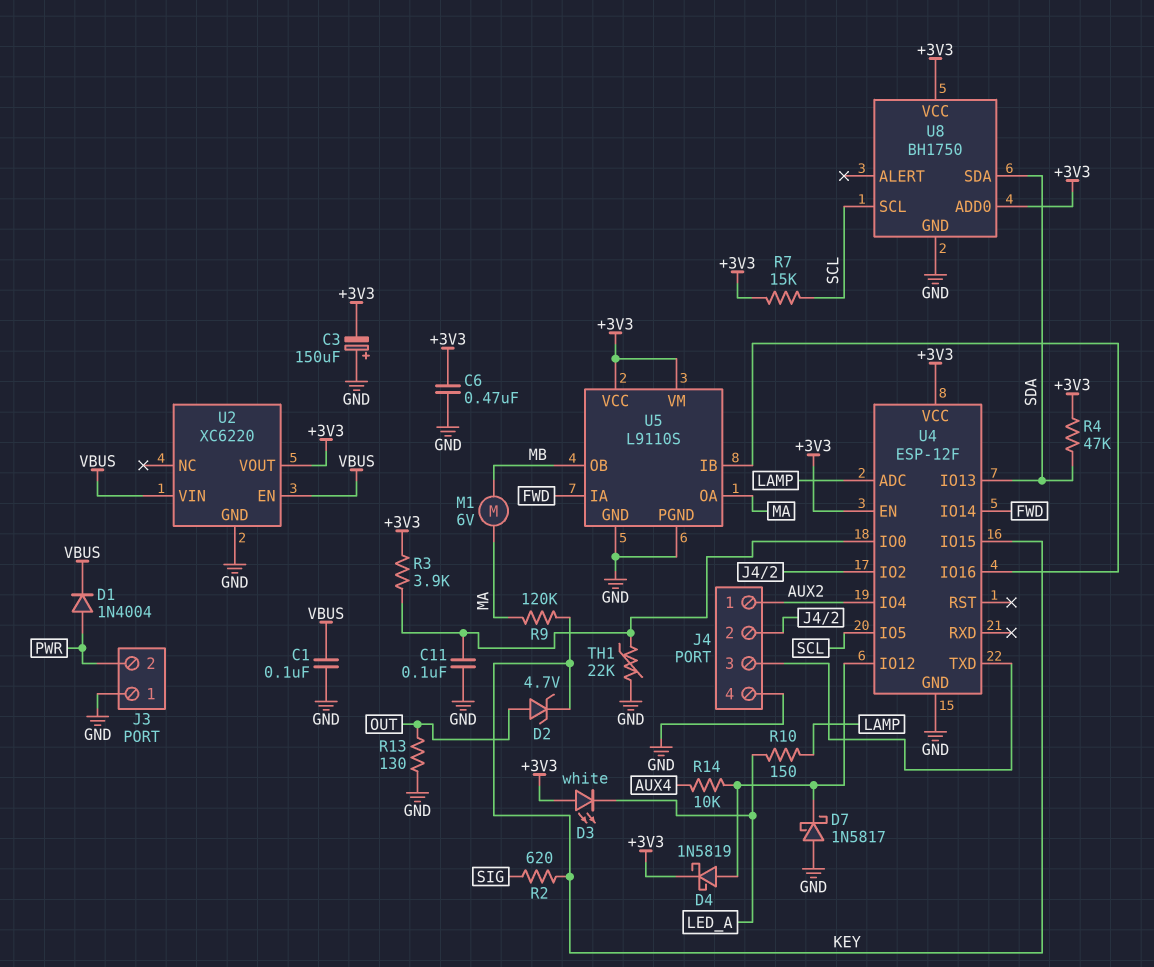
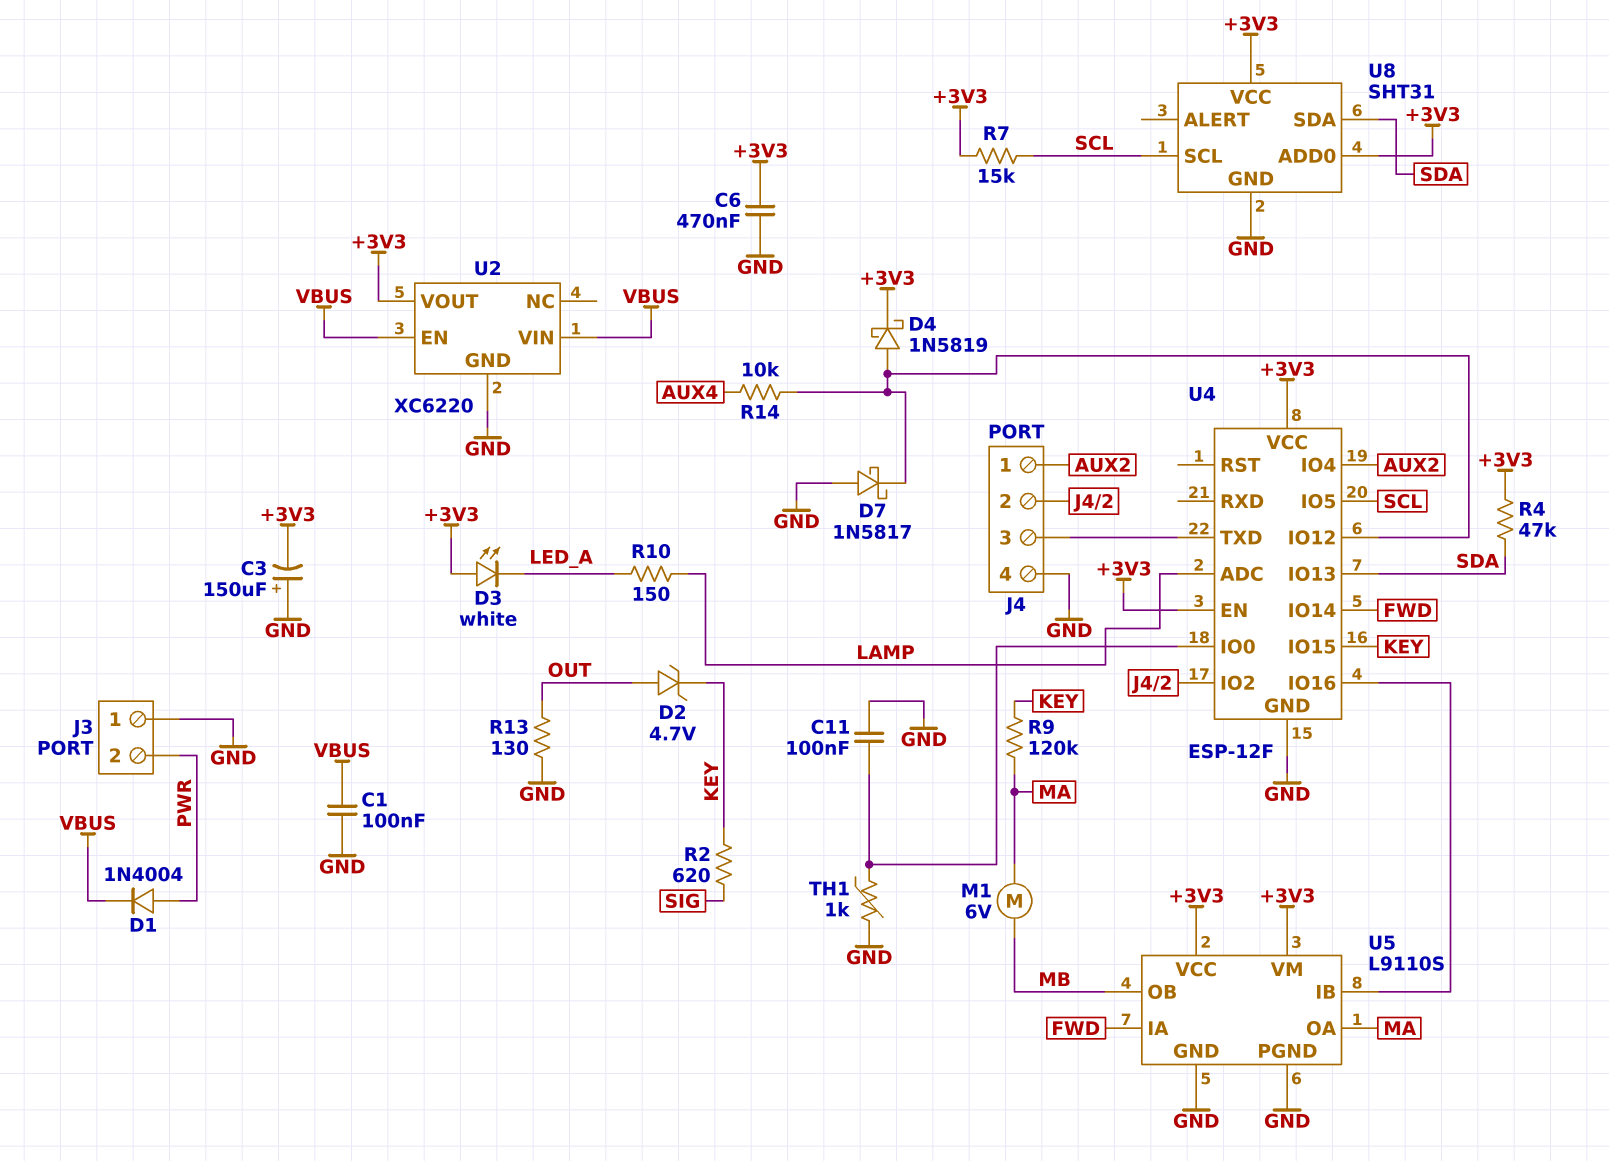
R3: 3.9k (+3V3, U4/IO0) -> none
TH1: 22k (GND, U4/IO0) -> 1k (GND, U4/IO0)
U8: BH1750 -> SHT31

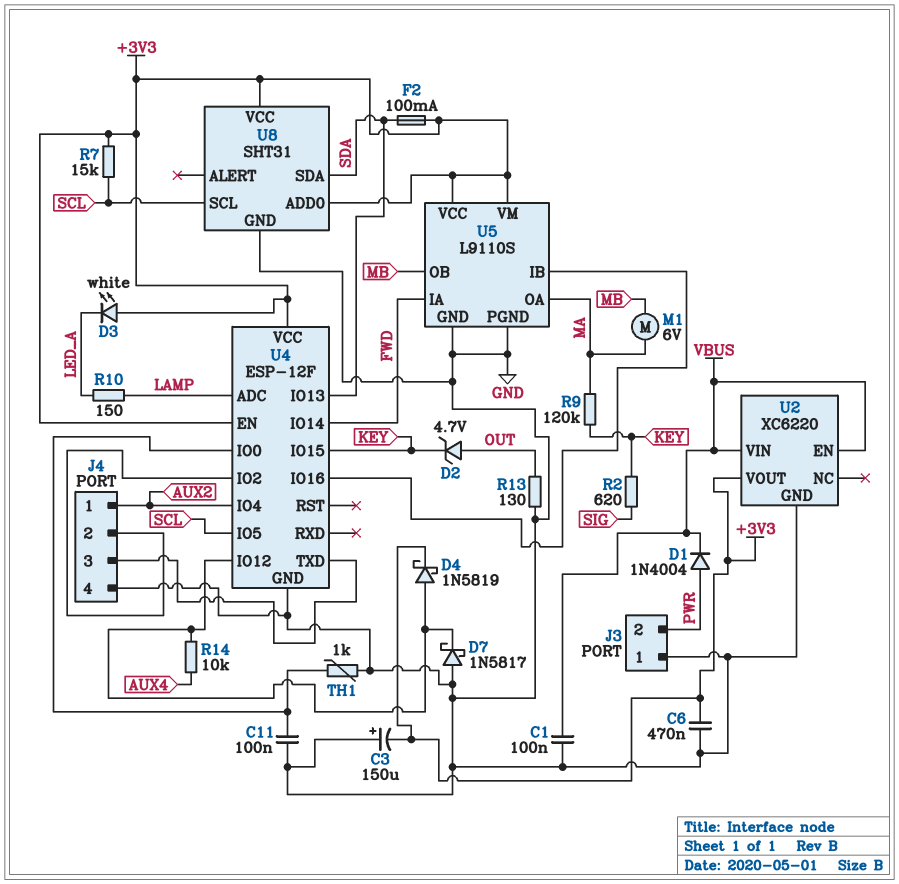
F2: none -> 100mA (+3V3, SDA)
R4: 47k (+3V3, SDA) -> none

